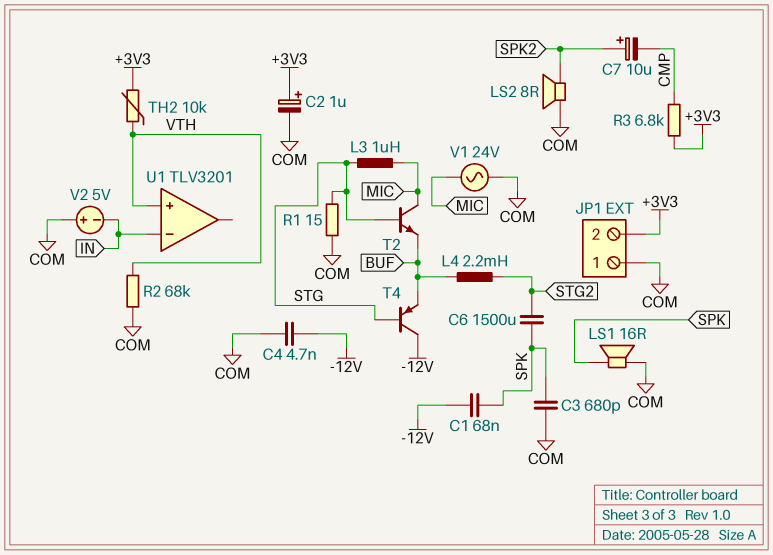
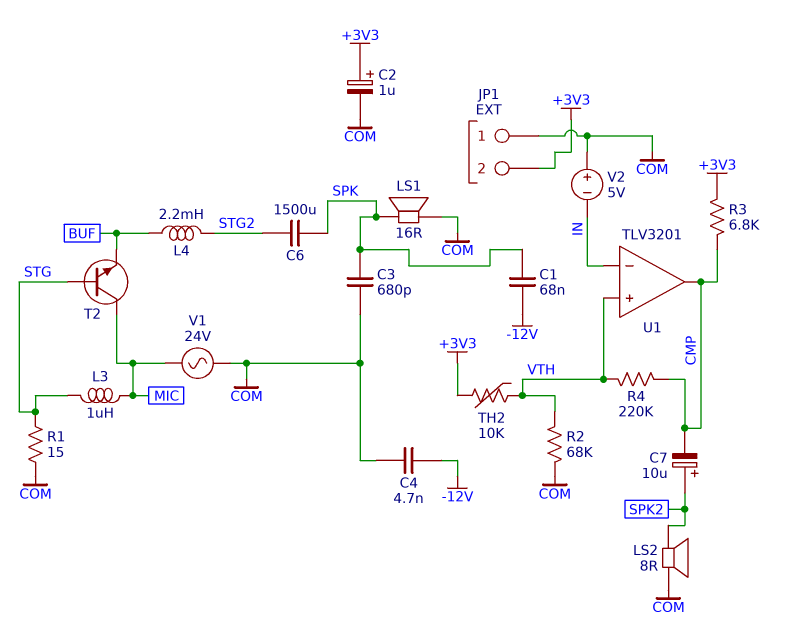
R4: none -> 220k (CMP, VTH)
T4: PNP (B STG, C -12V, E BUF) -> none
U1 pin out: none -> CMP

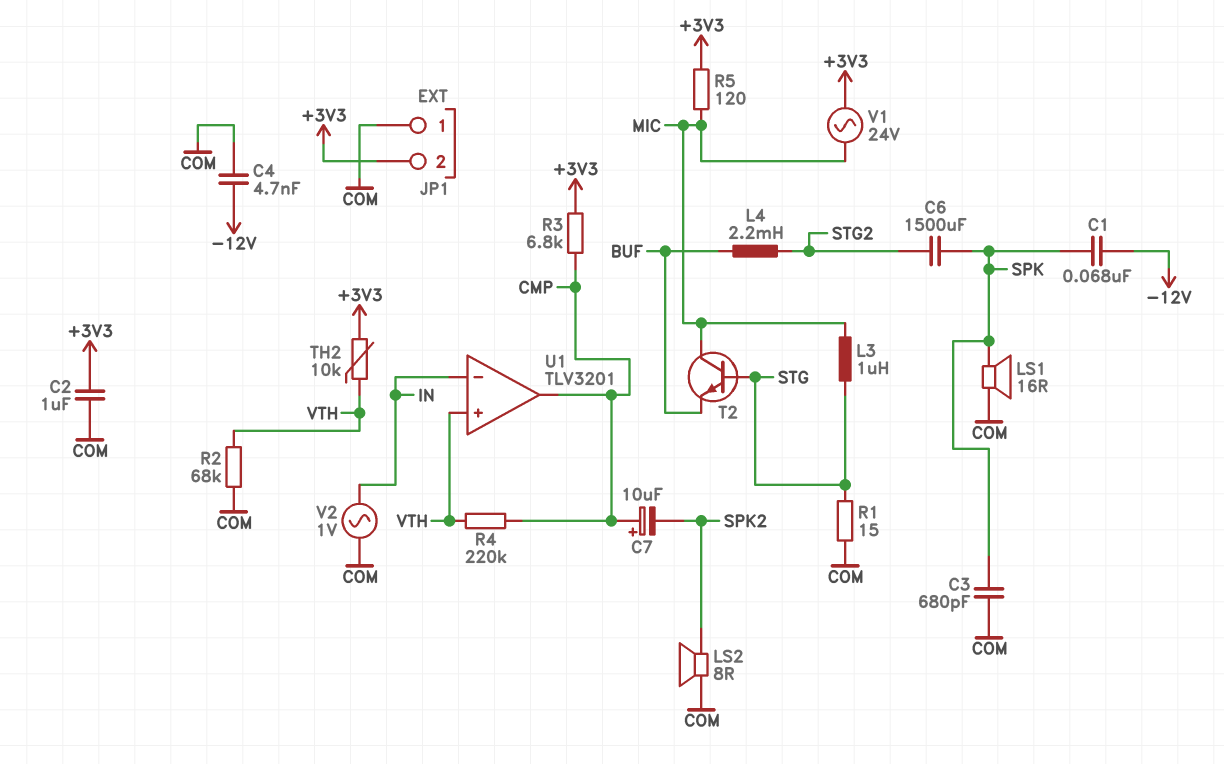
C2: 1uF (plus +3V3, minus COM) -> 1uF (+3V3, COM)
C7: 10uF (plus SPK2, minus CMP) -> 10uF (plus CMP, minus SPK2)
R5: none -> 120 (+3V3, MIC)
V1: AC 24V (COM, MIC) -> AC 24V (+3V3, MIC)
V2: 5V (plus COM, minus IN) -> AC 1V (COM, IN)

